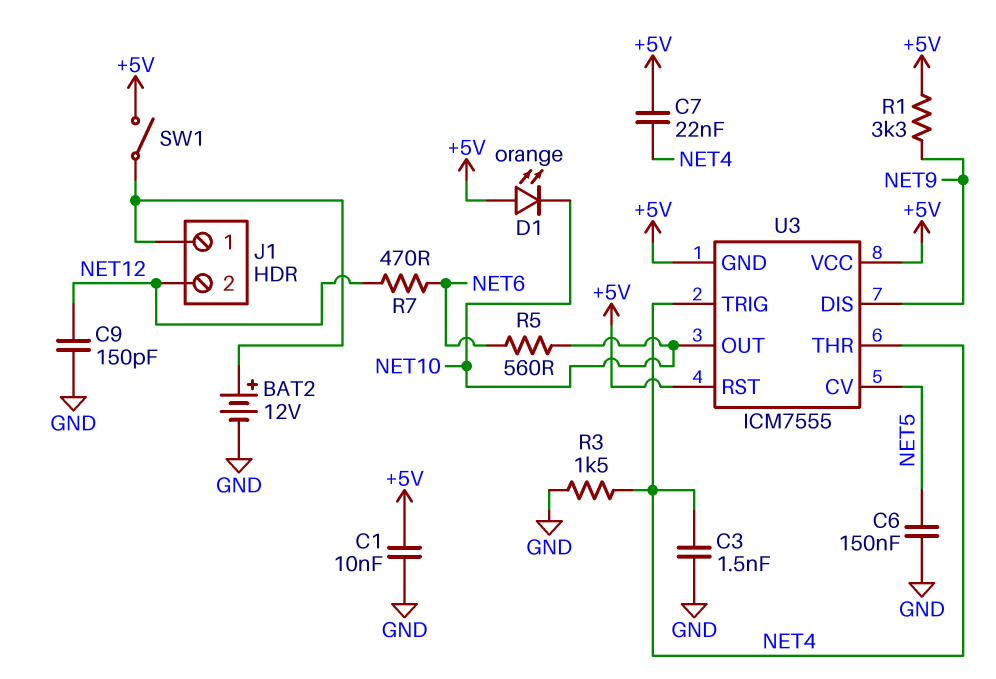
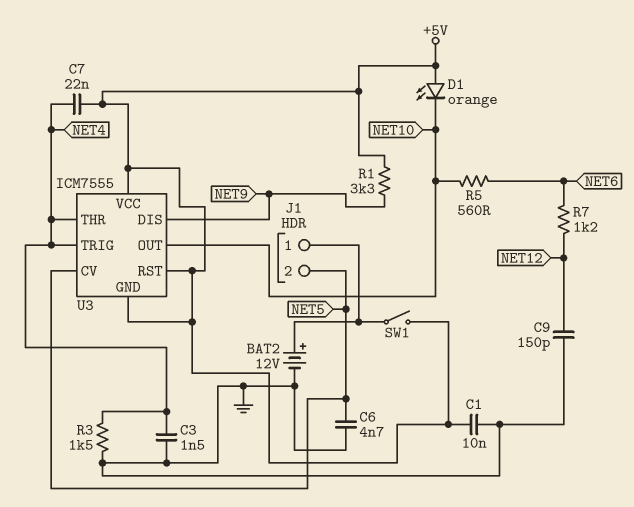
C6: 150nF (GND, NET5) -> 4.7nF (GND, NET5)
J1 pin 2: NET12 -> NET5
R7: 470 (NET6, NET12) -> 1.2k (NET6, NET12)

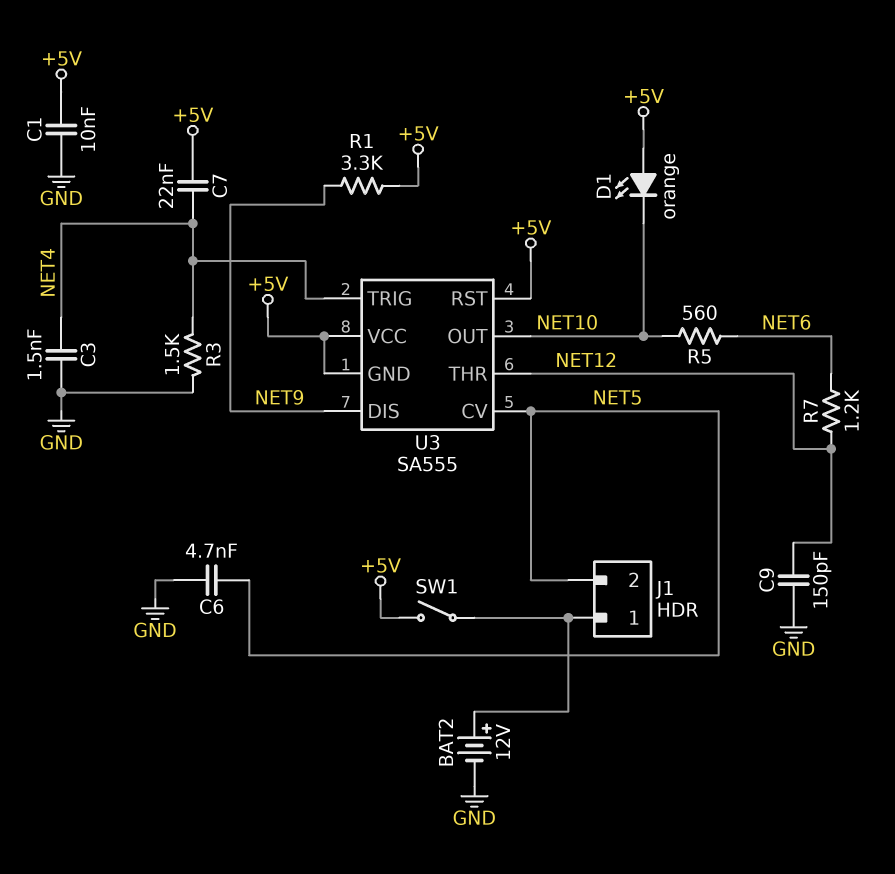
U3: ICM7555 -> SA555
U3 pin THR: NET4 -> NET12

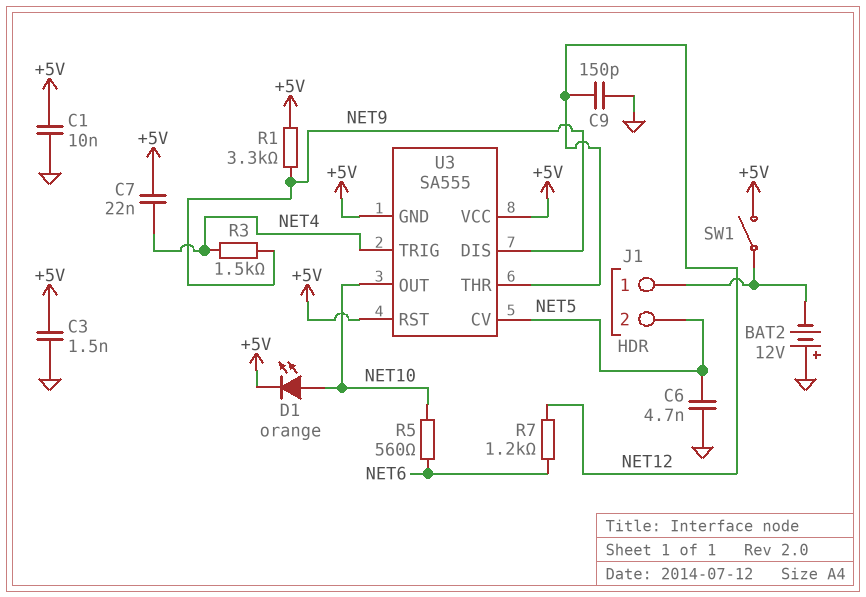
BAT2: 12V (plus J1/1, minus GND) -> 12V (plus GND, minus J1/1)
C3: 1.5nF (GND, NET4) -> 1.5nF (+5V, GND)
D1: LED orange (A +5V, K NET10) -> LED orange (A NET10, K +5V)
R3: 1.5k (GND, NET4) -> 1.5k (NET4, NET9)

